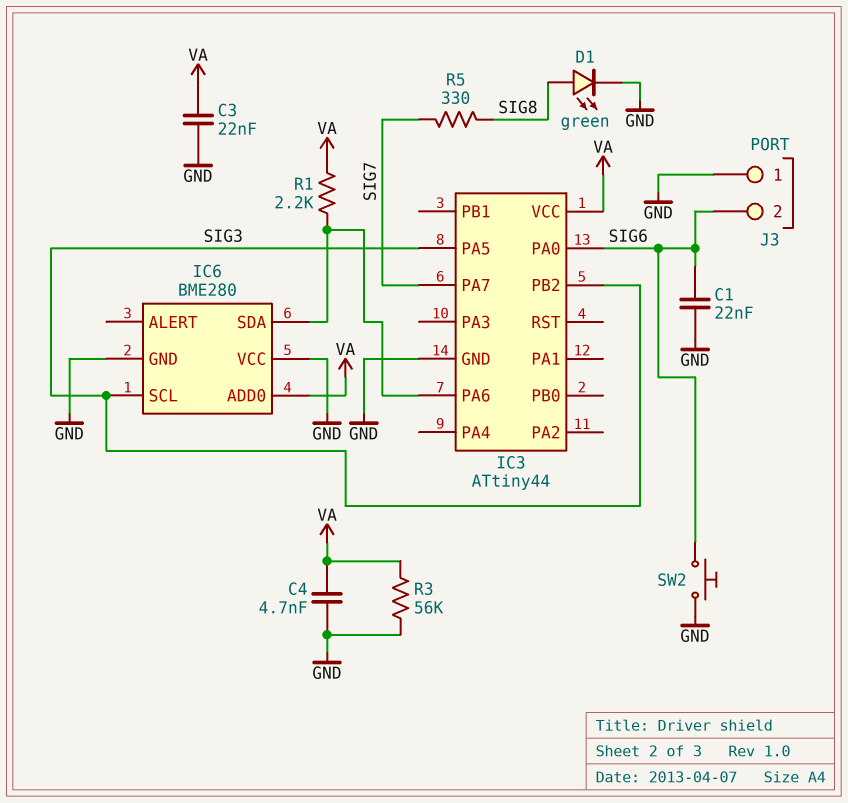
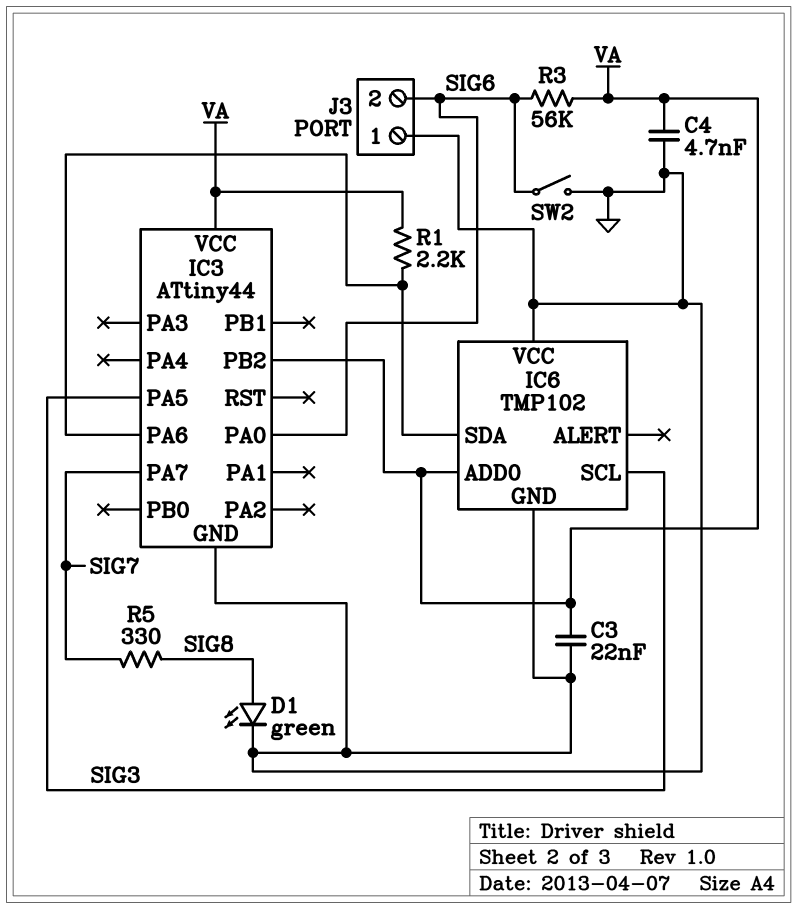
C1: 22nF (GND, SIG6) -> none
IC3 pin PB2: SIG3 -> VA
IC6: BME280 -> TMP102
R3: 56k (GND, VA) -> 56k (SIG6, VA)
SW2: button (GND, SIG6) -> switch (GND, SIG6)

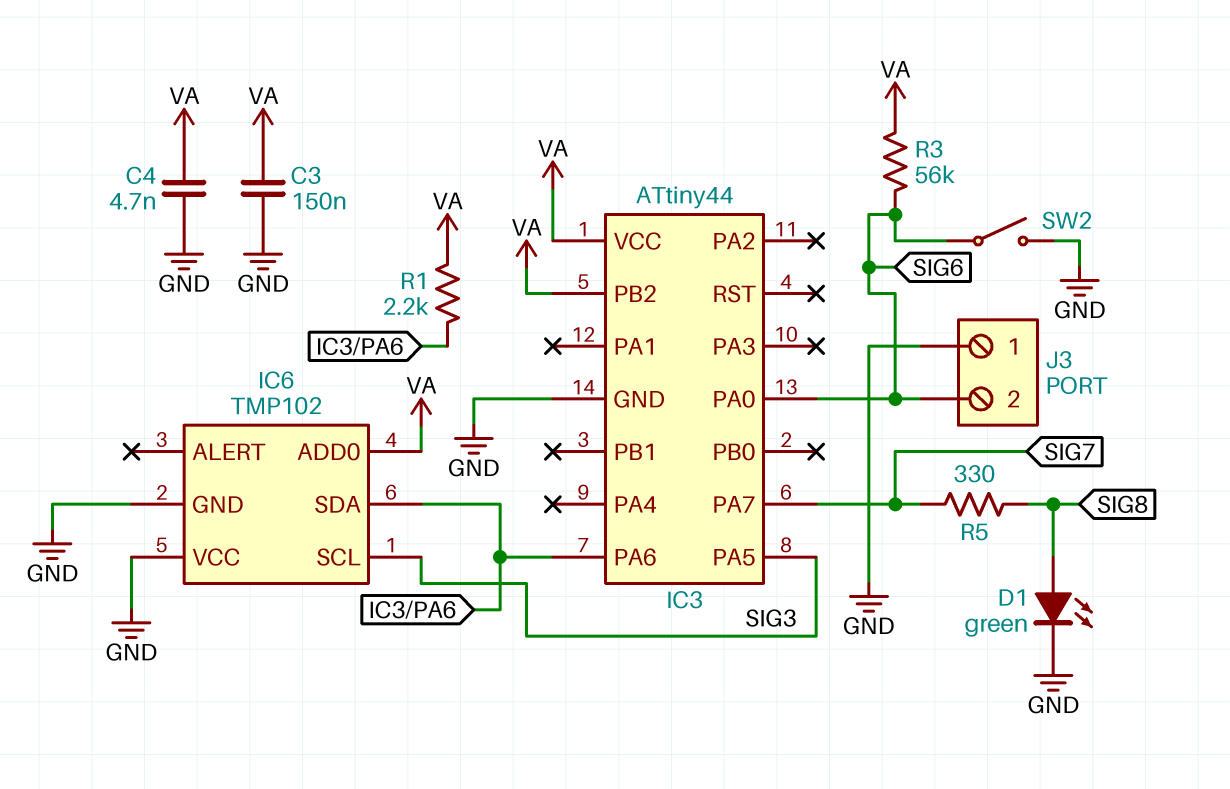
C3: 22nF (GND, VA) -> 150nF (GND, VA)

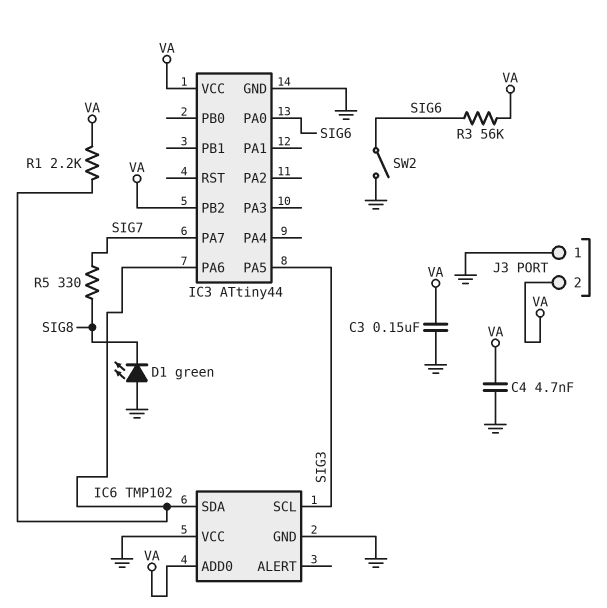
D1: LED green (A SIG8, K GND) -> LED green (A GND, K SIG8)
J3 pin 2: SIG6 -> VA

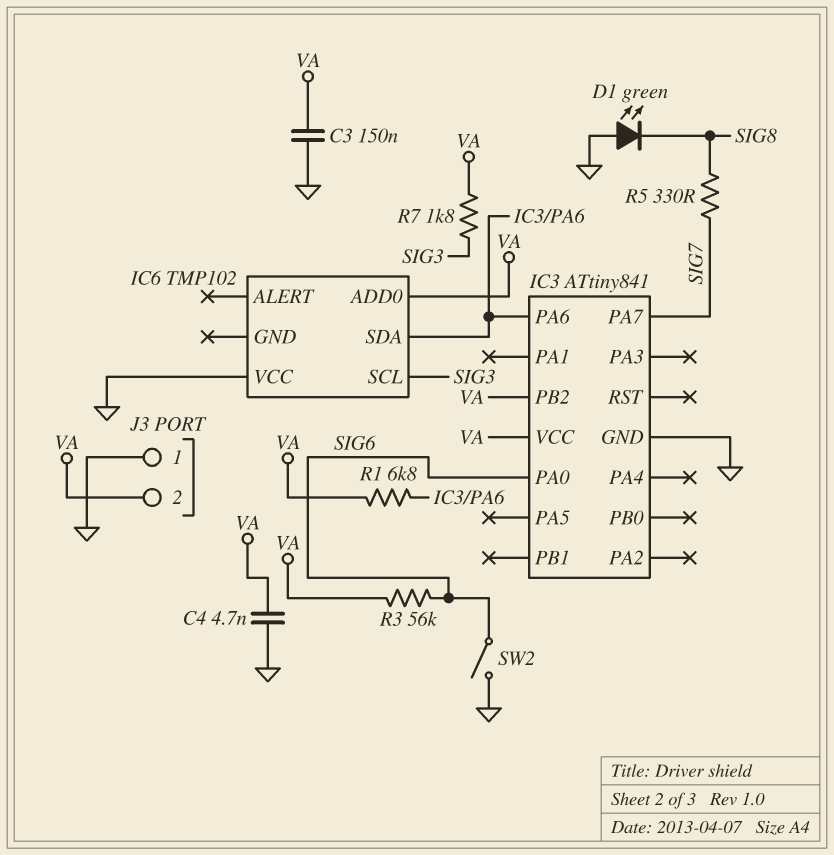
IC3: ATtiny44 -> ATtiny841
IC3 pin PA5: SIG3 -> none
IC6 pin GND: GND -> none
R1: 2.2k (IC3/PA6, VA) -> 6.8k (IC3/PA6, VA)
R7: none -> 1.8k (SIG3, VA)

